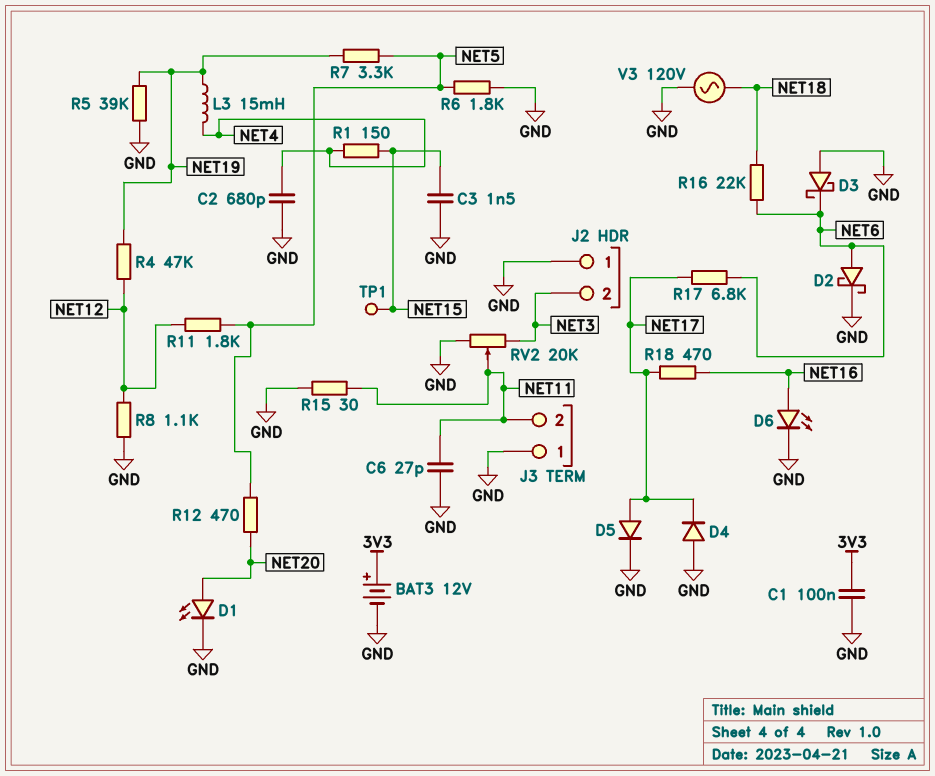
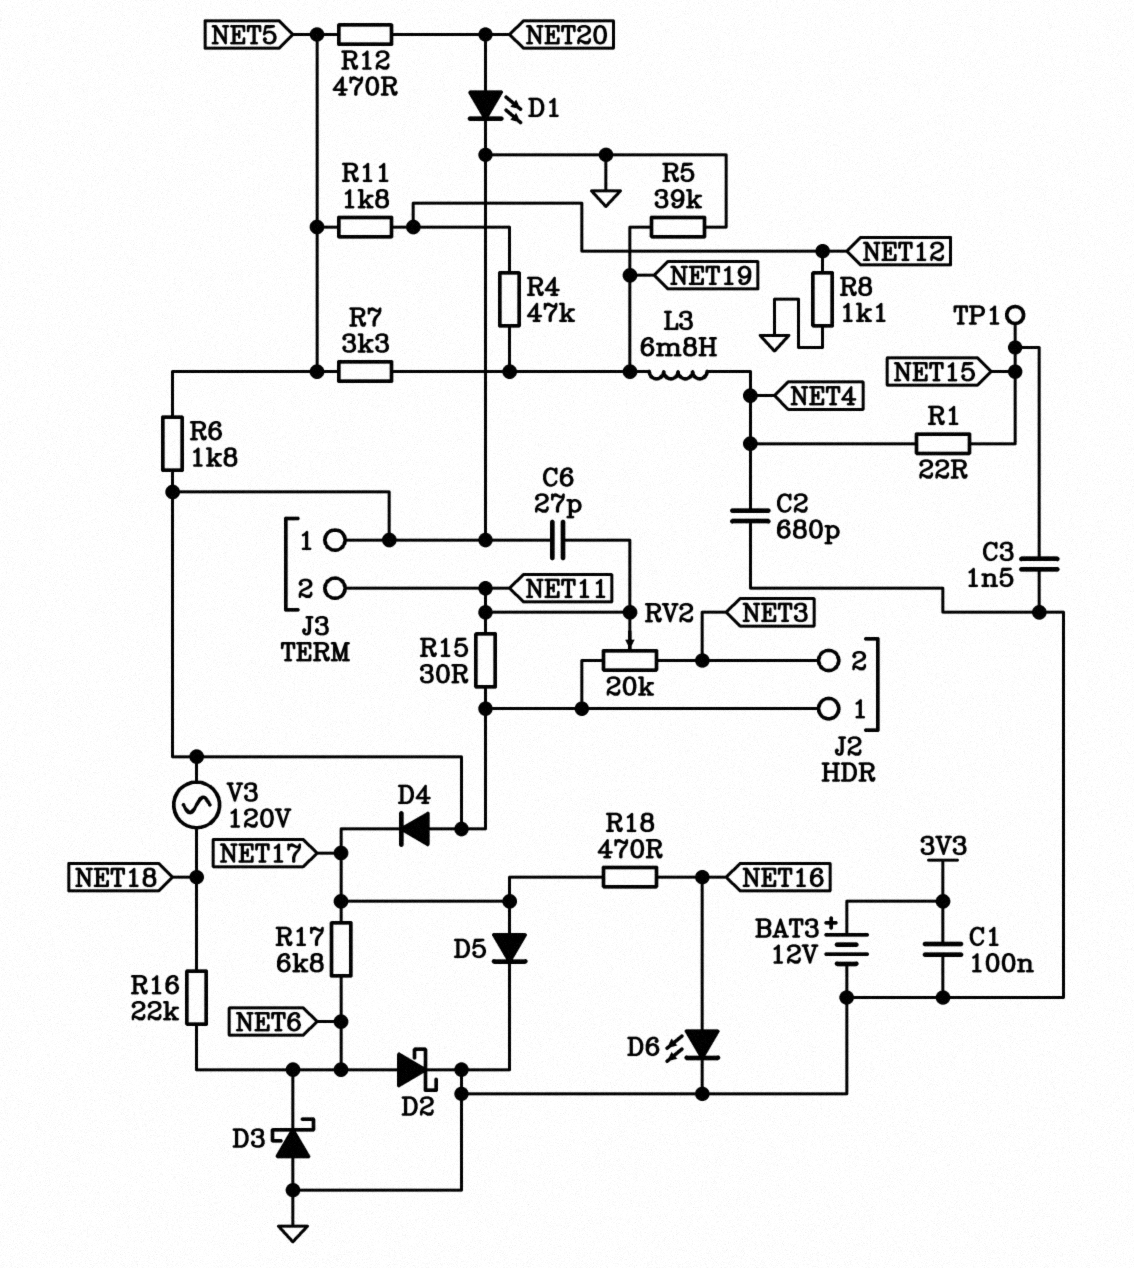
L3: 15mH (NET4, NET19) -> 6.8mH (NET4, NET19)
R1: 150 (NET4, NET15) -> 22 (NET4, NET15)

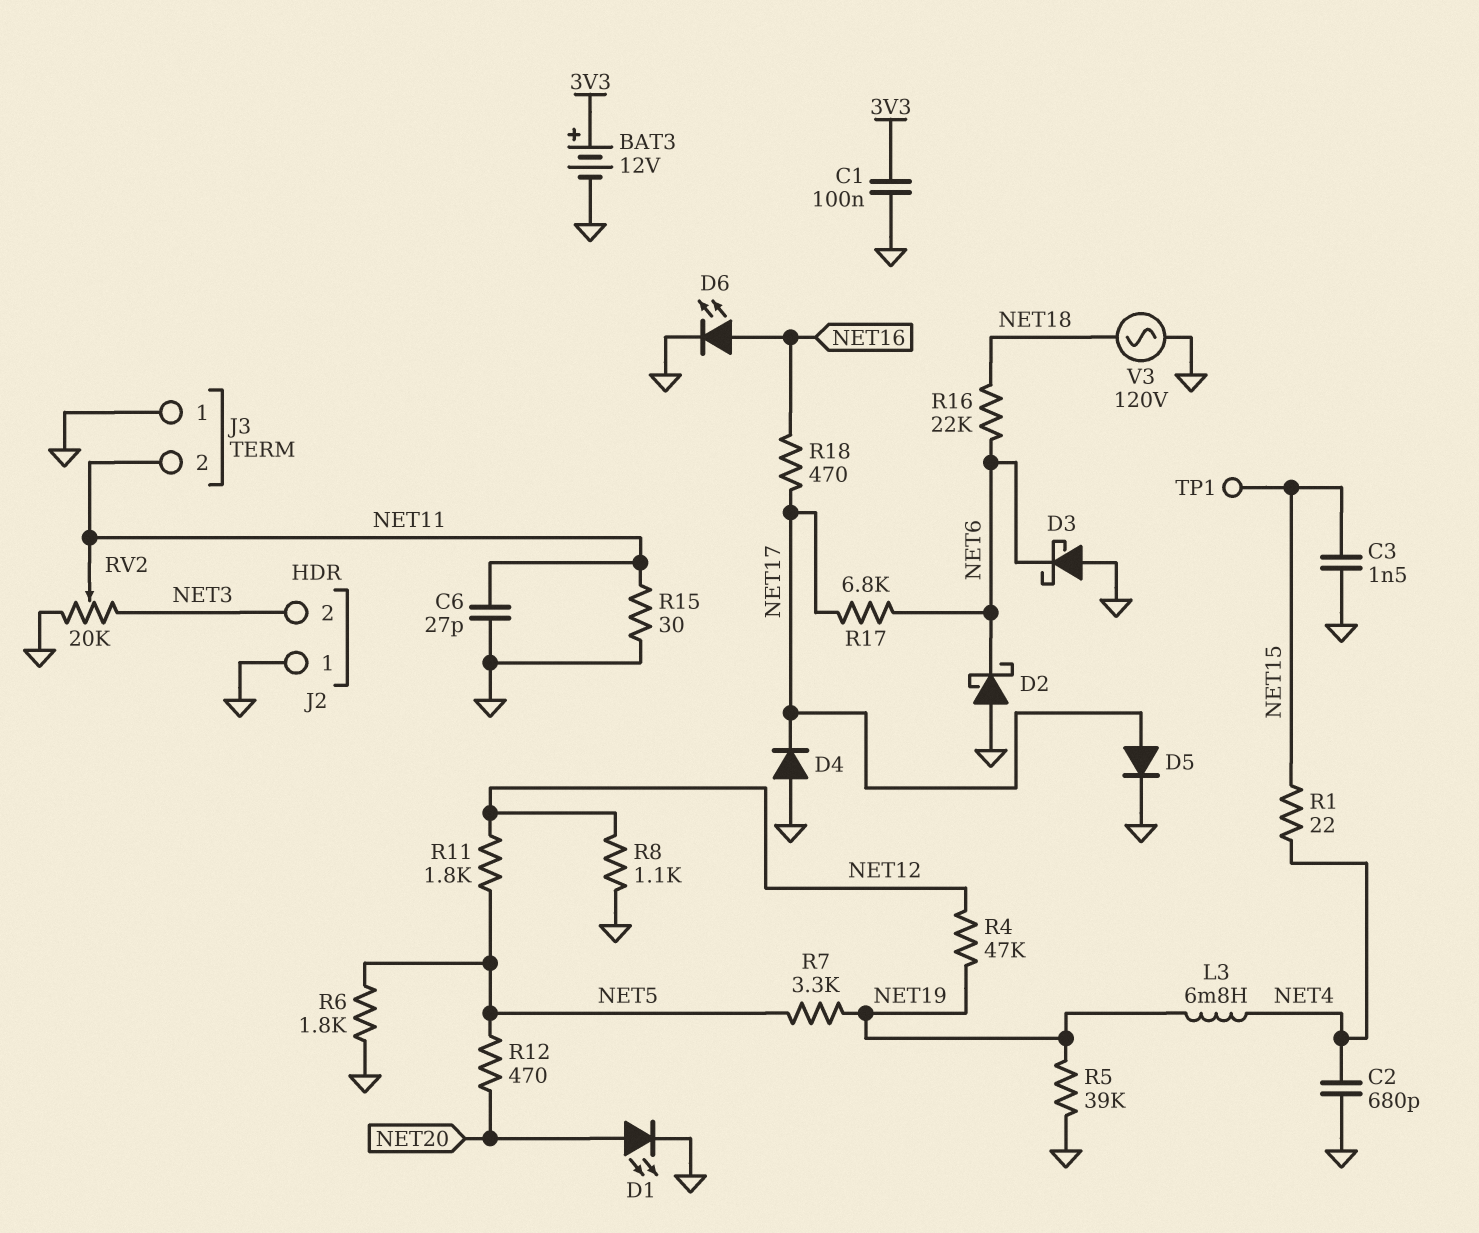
D2: schottky (A NET6, K GND) -> schottky (A GND, K NET6)

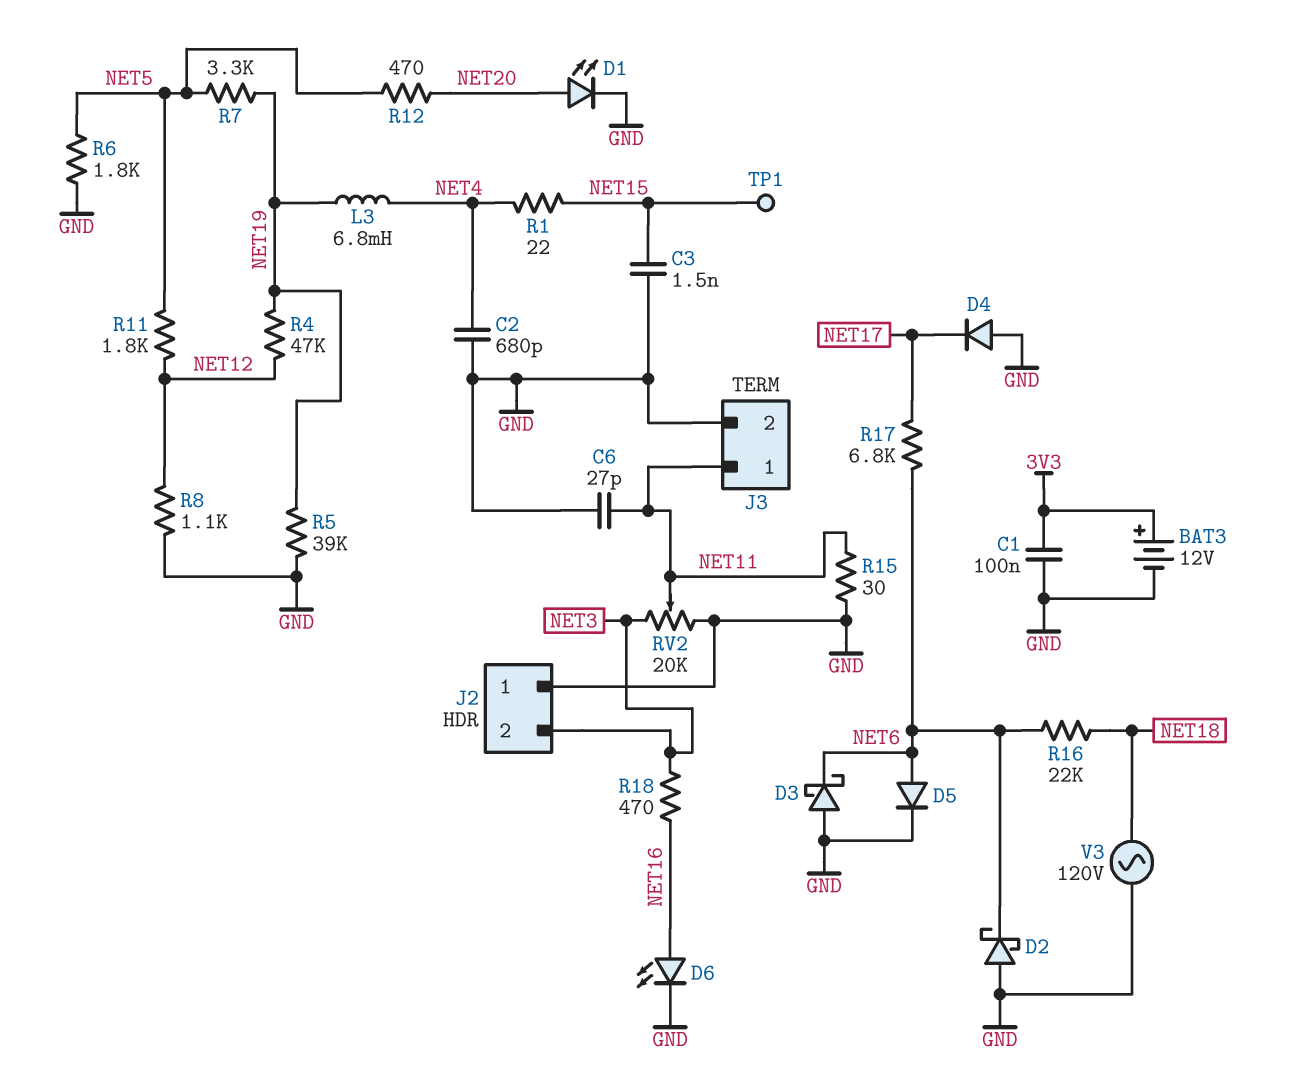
D5: diode (A NET17, K GND) -> diode (A NET6, K GND)
J3 pin 1: GND -> NET11
J3 pin 2: NET11 -> GND
R18: 470 (NET16, NET17) -> 470 (NET3, NET16)

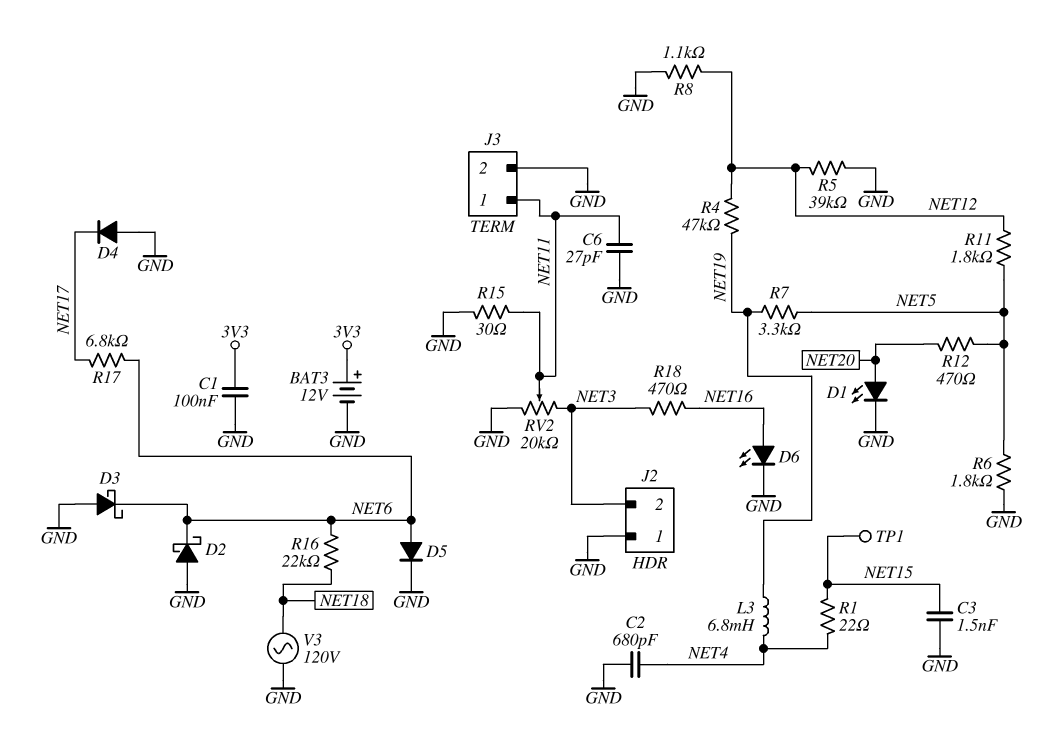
R5: 39k (GND, NET19) -> 39k (GND, NET12)

